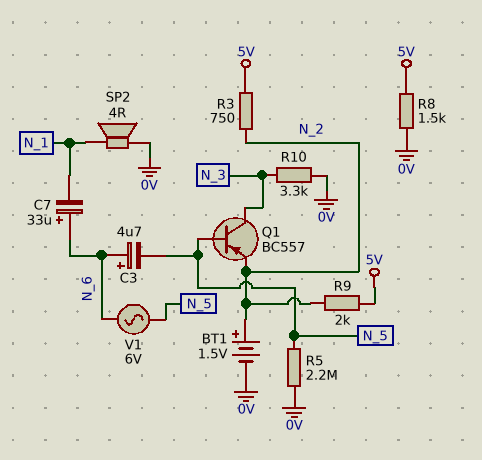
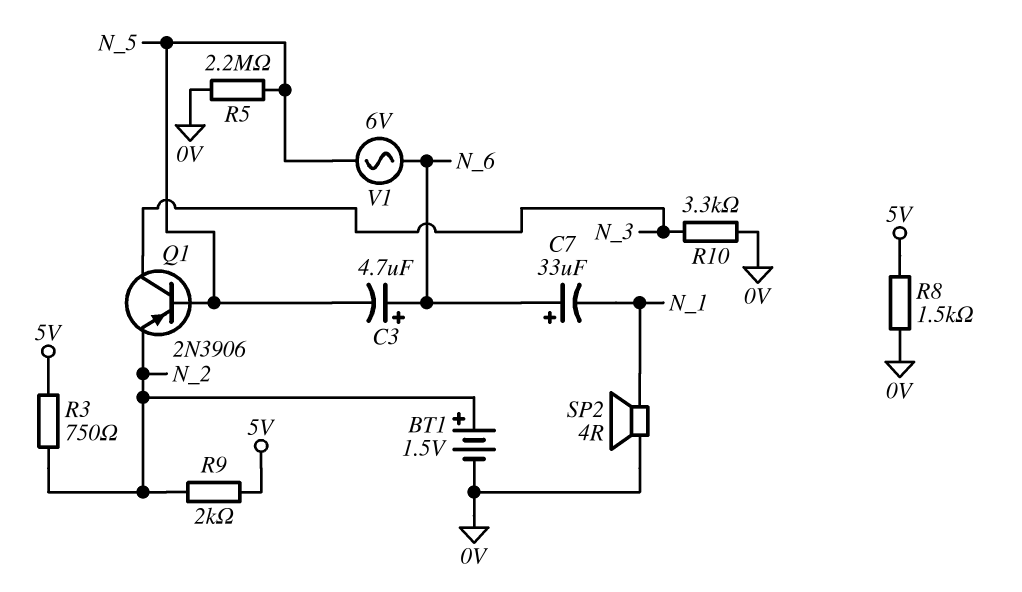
Q1: PNP BC557 (B N_5, C N_3, E N_2) -> PNP 2N3906 (B N_5, C N_3, E N_2)

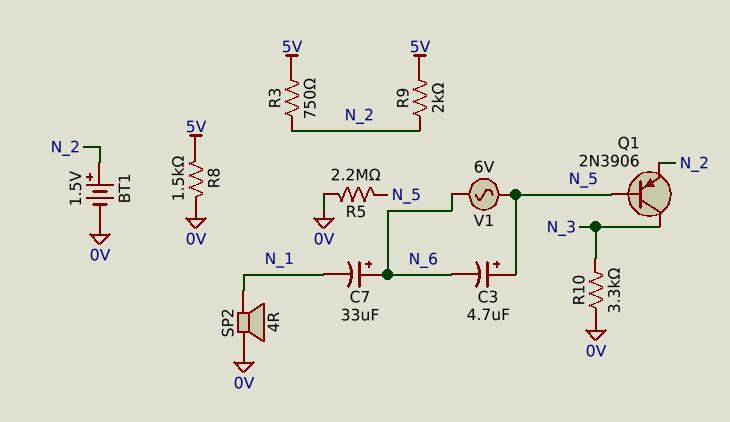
C3: 4.7uF (plus N_6, minus N_5) -> 4.7uF (plus N_5, minus N_6)

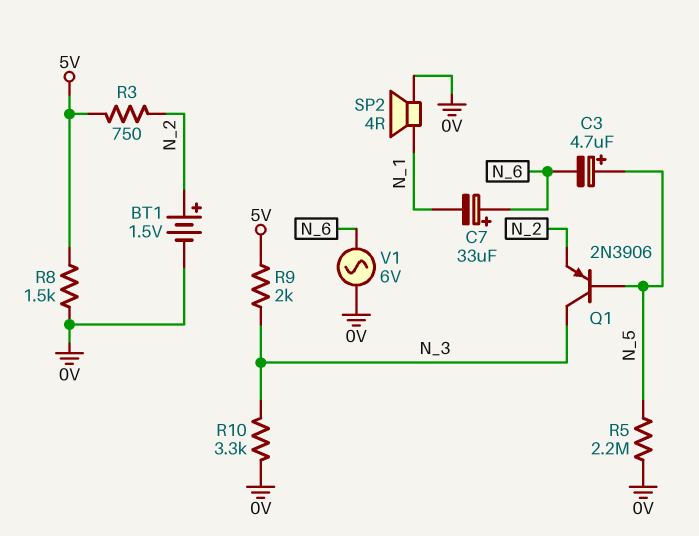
R9: 2k (5V, N_2) -> 2k (5V, N_3)
V1: AC 6V (N_5, N_6) -> AC 6V (0V, N_6)

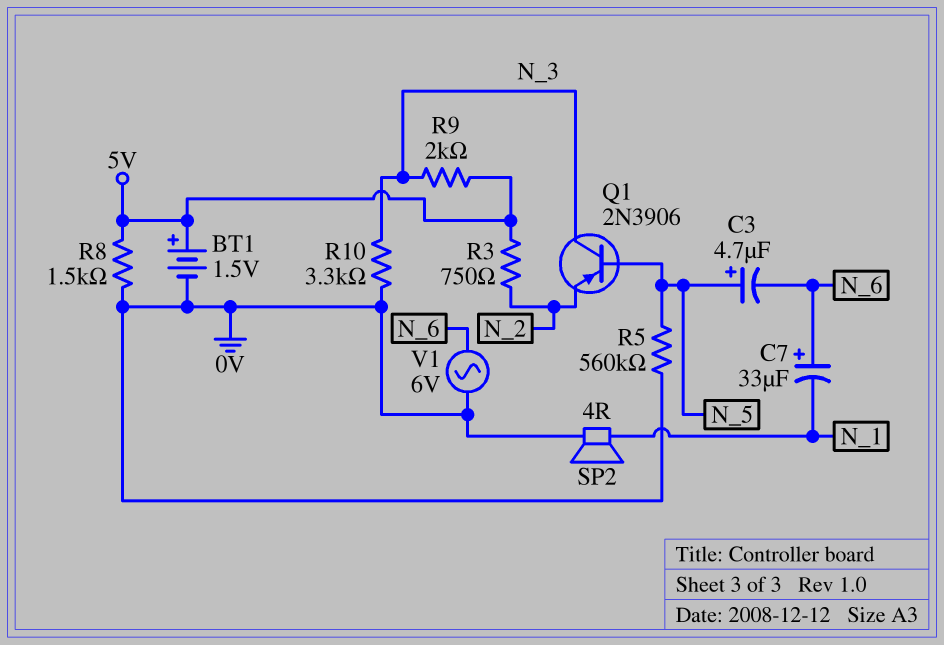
BT1: 1.5V (plus N_2, minus 0V) -> 1.5V (plus 5V, minus 0V)
R5: 2.2M (0V, N_5) -> 560k (0V, N_5)

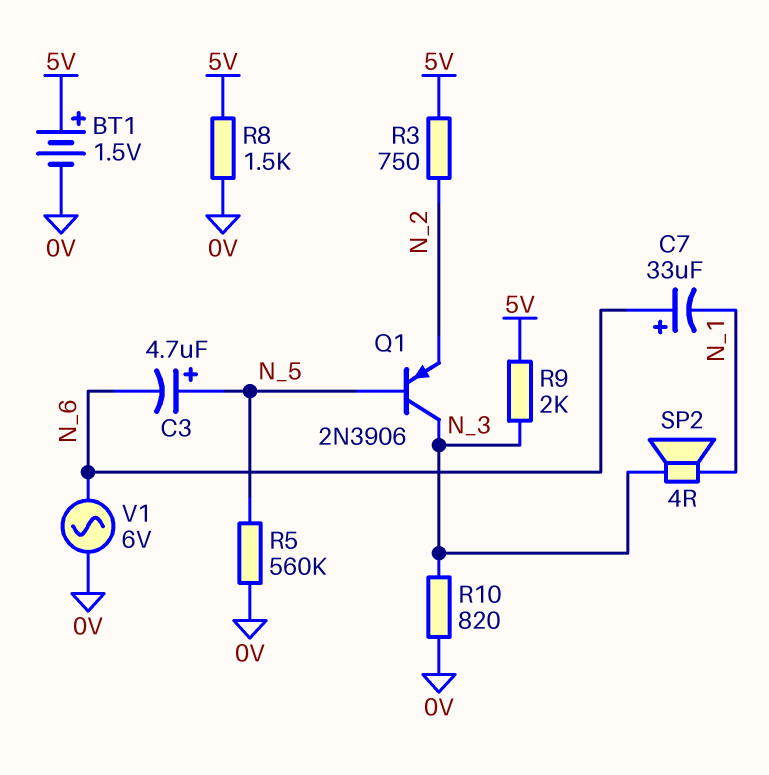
R10: 3.3k (0V, N_3) -> 820 (0V, N_3)
SP2: speaker 4R (0V, N_1) -> speaker 4R (N_1, N_3)

